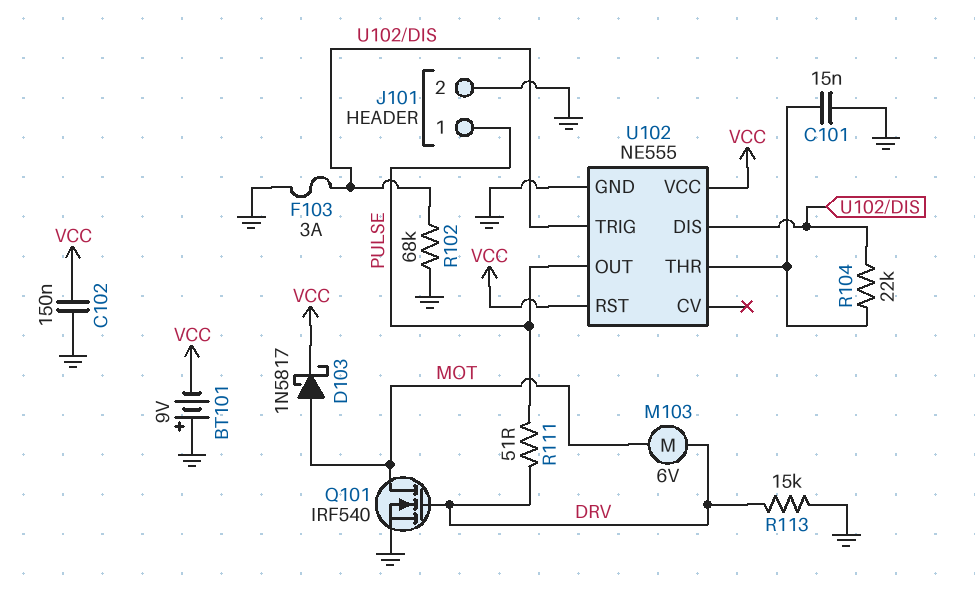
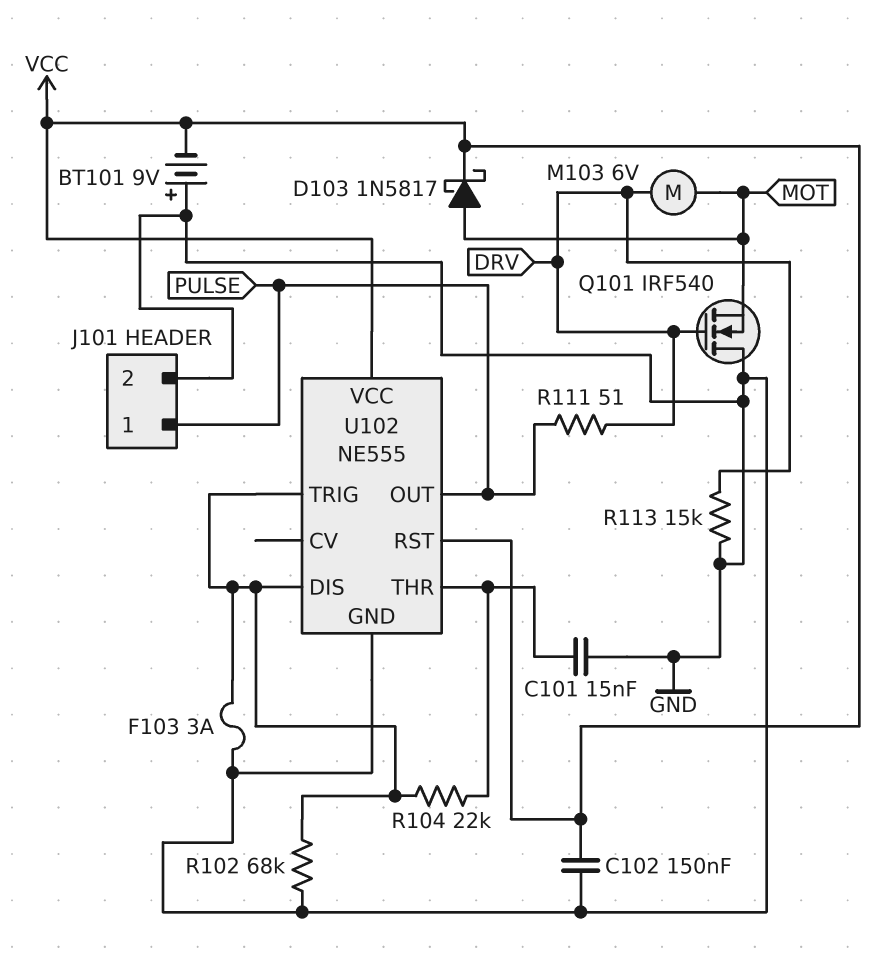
Q101: NMOS IRF540 (G DRV, D MOT, S GND) -> NMOS IRF540 (G DRV, D GND, S MOT)

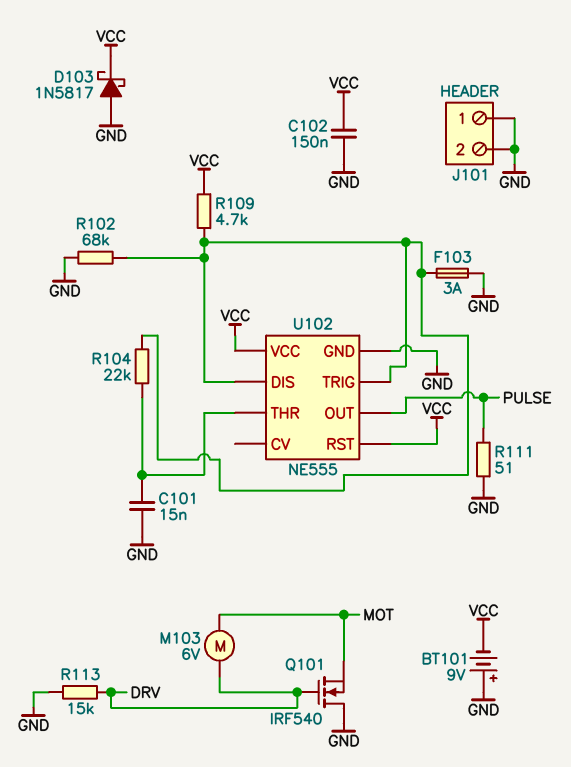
D103: schottky 1N5817 (A MOT, K VCC) -> schottky 1N5817 (A GND, K VCC)
J101 pin 1: PULSE -> GND
R109: none -> 4.7k (U102/DIS, VCC)
R111: 51 (DRV, PULSE) -> 51 (GND, PULSE)

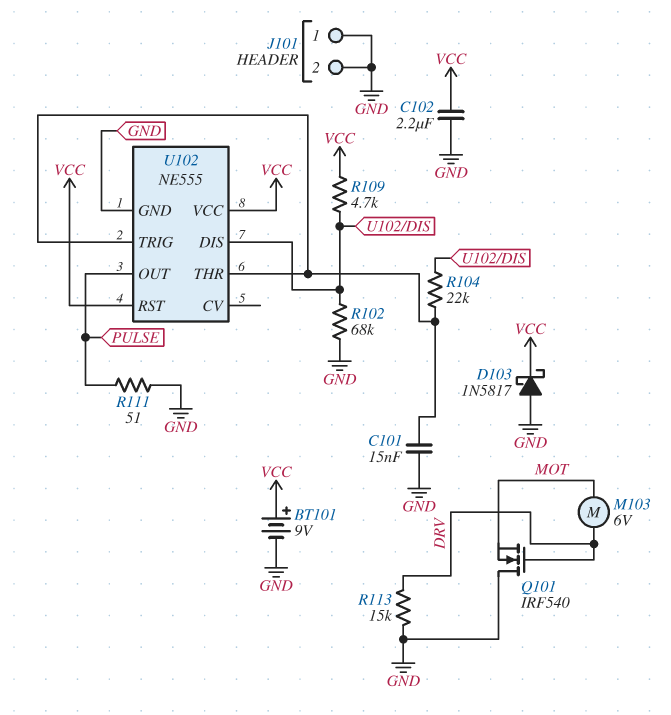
BT101: 9V (plus GND, minus VCC) -> 9V (plus VCC, minus GND)
C102: 150nF (GND, VCC) -> 2.2uF (GND, VCC)
F103: 3A (GND, U102/DIS) -> none
U102 pin TRIG: U102/DIS -> U102/THR

